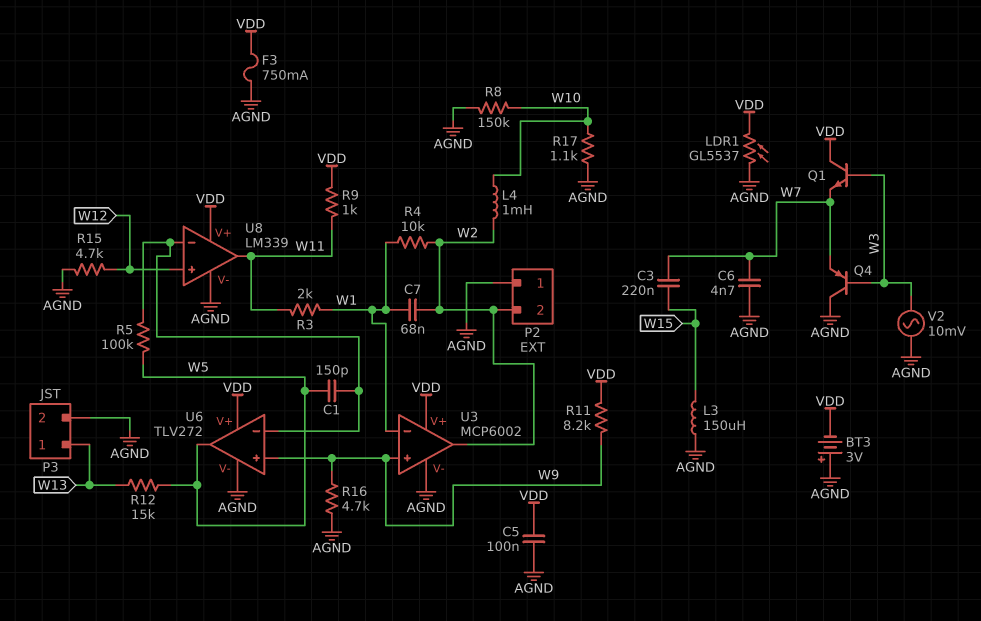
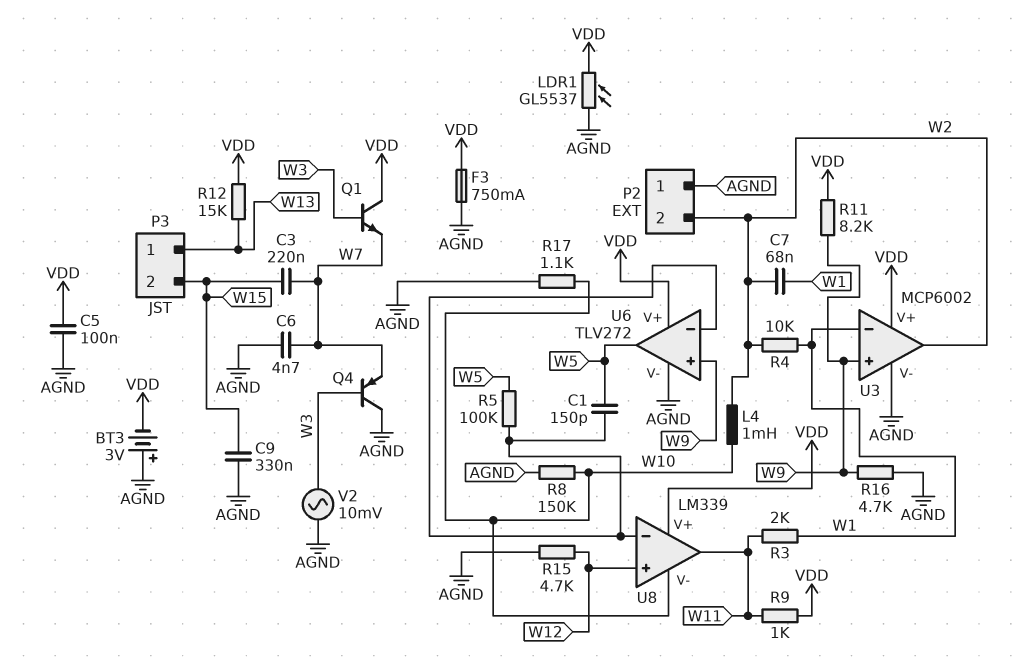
C9: none -> 330nF (AGND, W15)
L3: 150uH (AGND, W15) -> none
P3 pin 2: AGND -> W15
R12: 15k (W5, W13) -> 15k (VDD, W13)
U8 pin V-: AGND -> W10

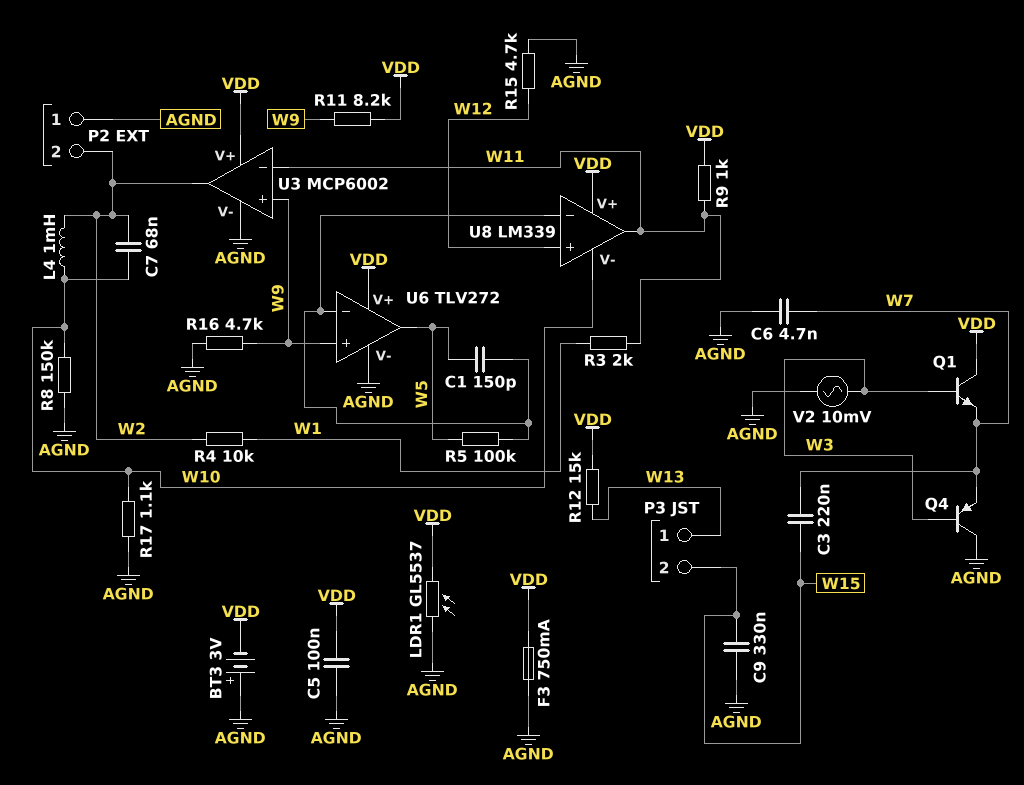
C7: 68nF (W1, W2) -> 68nF (W2, W10)
U3 pin in-: W1 -> W11

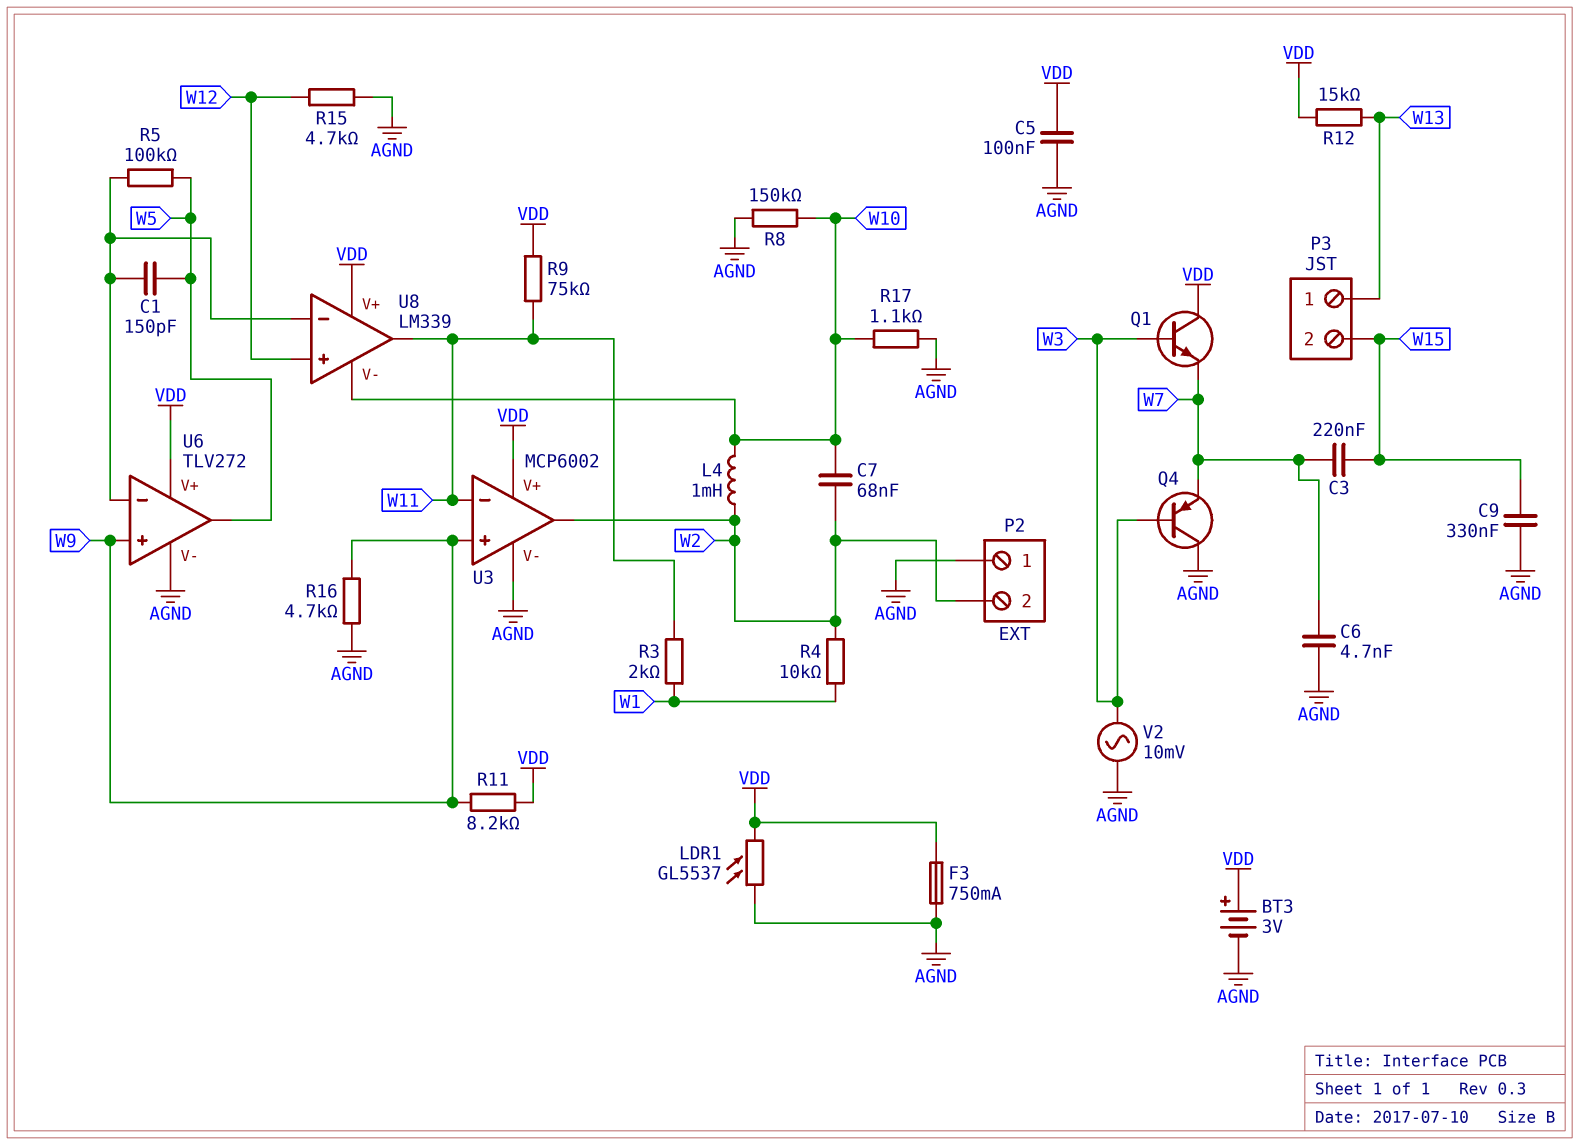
BT3: 3V (plus AGND, minus VDD) -> 3V (plus VDD, minus AGND)
R9: 1k (VDD, W11) -> 75k (VDD, W11)

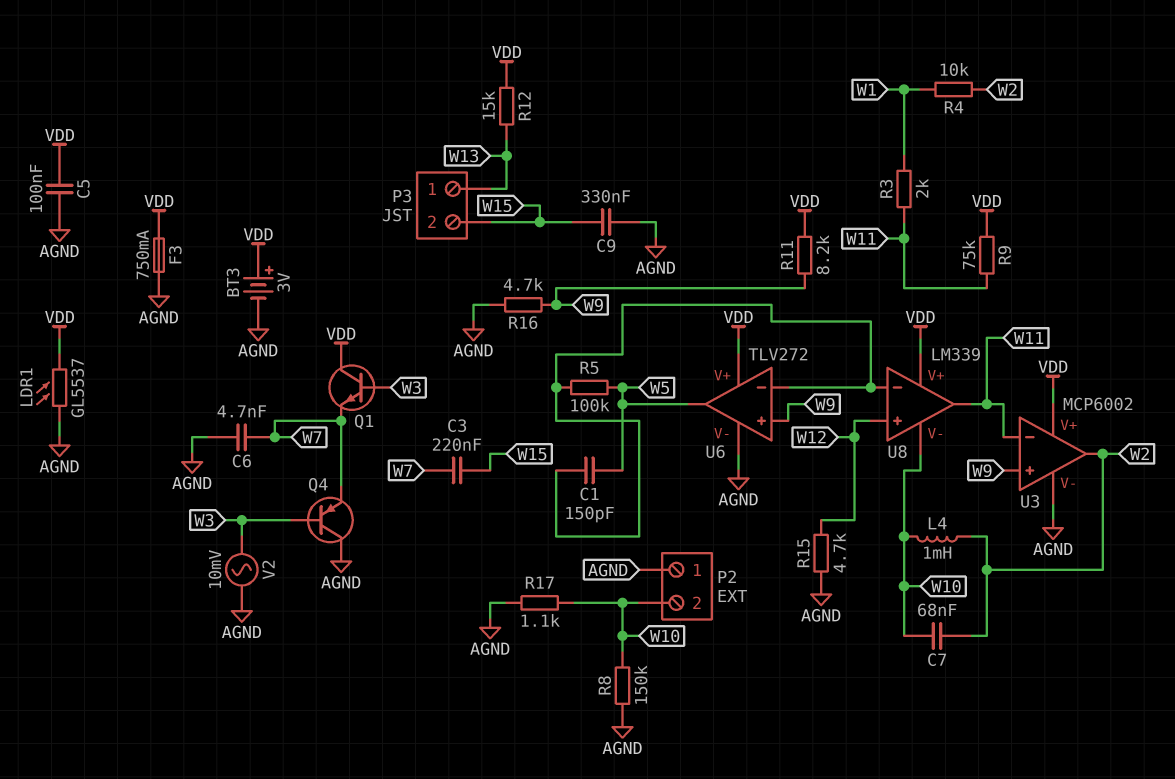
P2 pin 2: W2 -> W10

